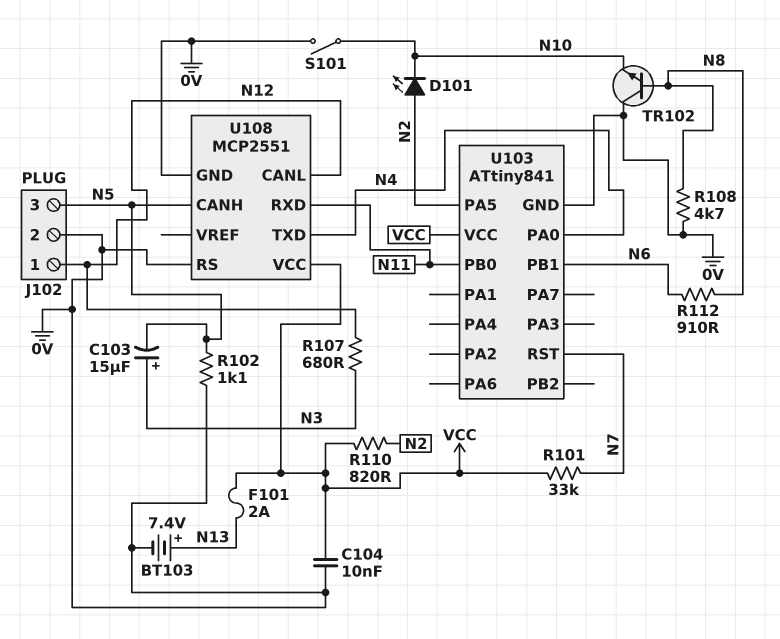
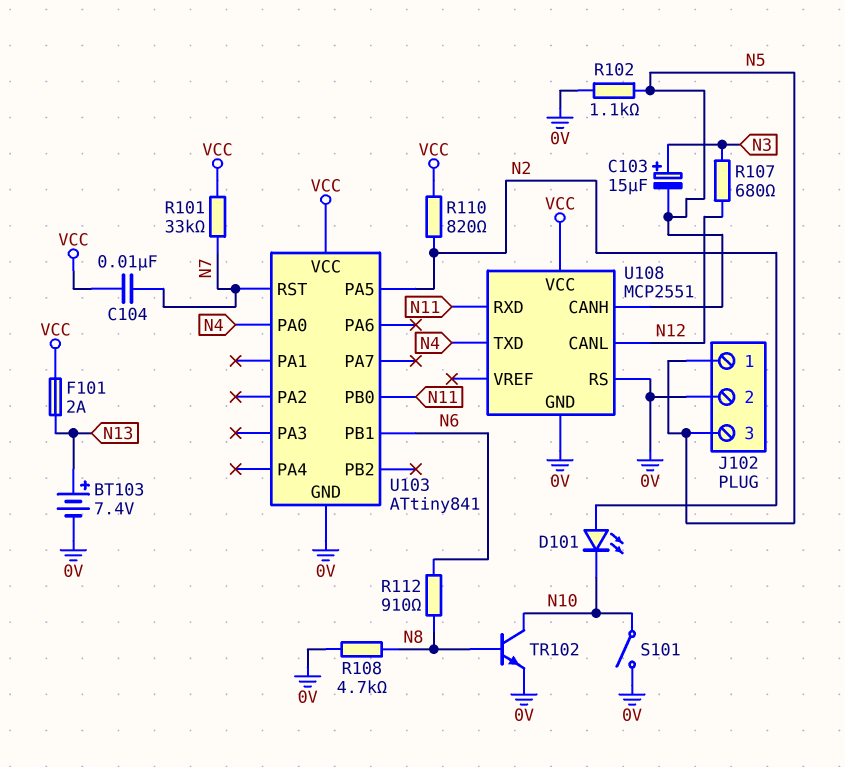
C104: 10nF (0V, VCC) -> 10nF (N7, VCC)
J102 pin 1: N12 -> N5
TR102: NPN (B N8, C 0V, E N10) -> NPN (B N8, C N10, E 0V)

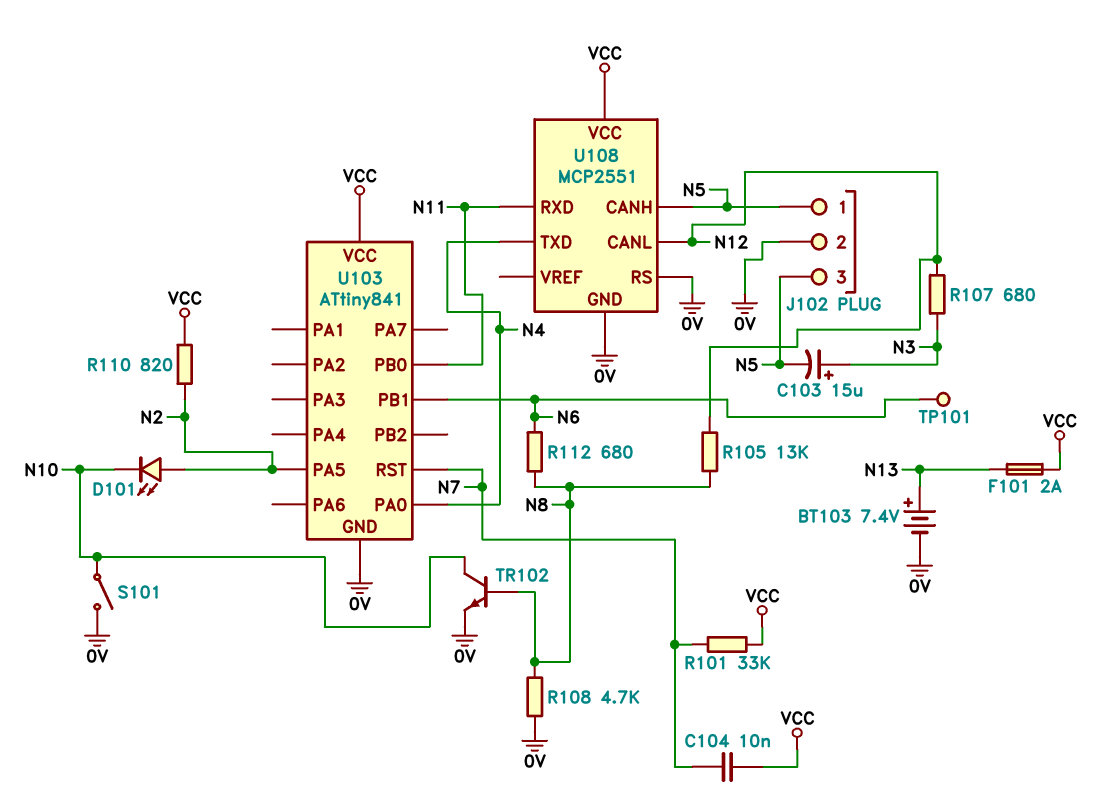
R102: 1.1k (0V, N5) -> none
R105: none -> 13k (N8, N12)
R112: 910 (N6, N8) -> 680 (N6, N8)
TP101: none -> test point (N6)

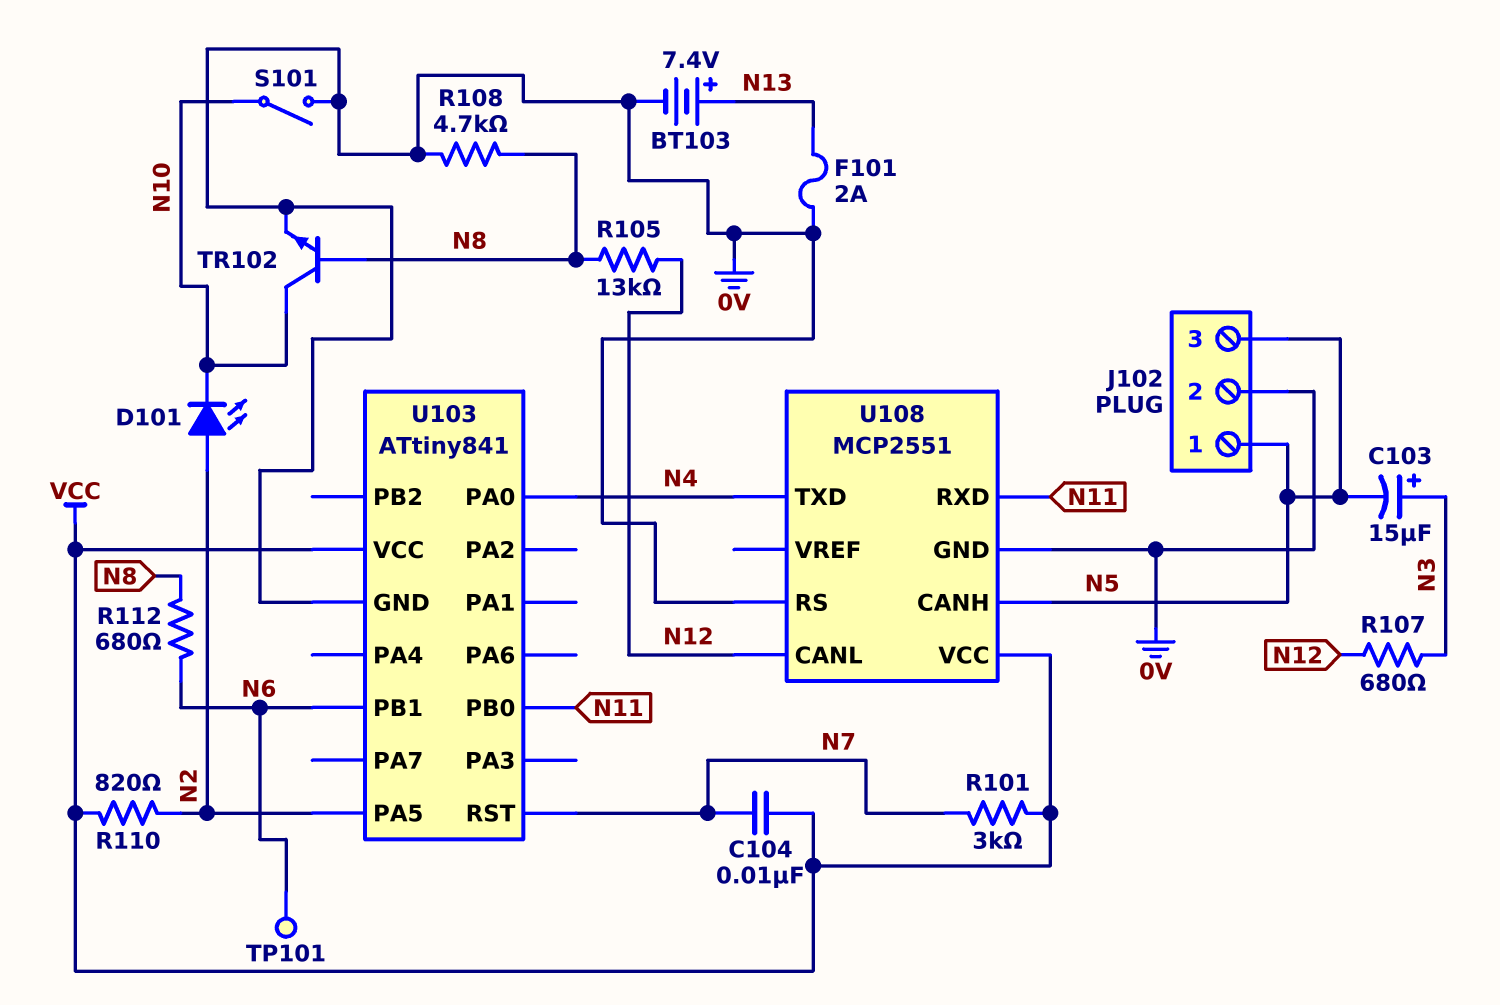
F101: 2A (N13, VCC) -> 2A (0V, N13)
R101: 33k (N7, VCC) -> 3k (N7, VCC)

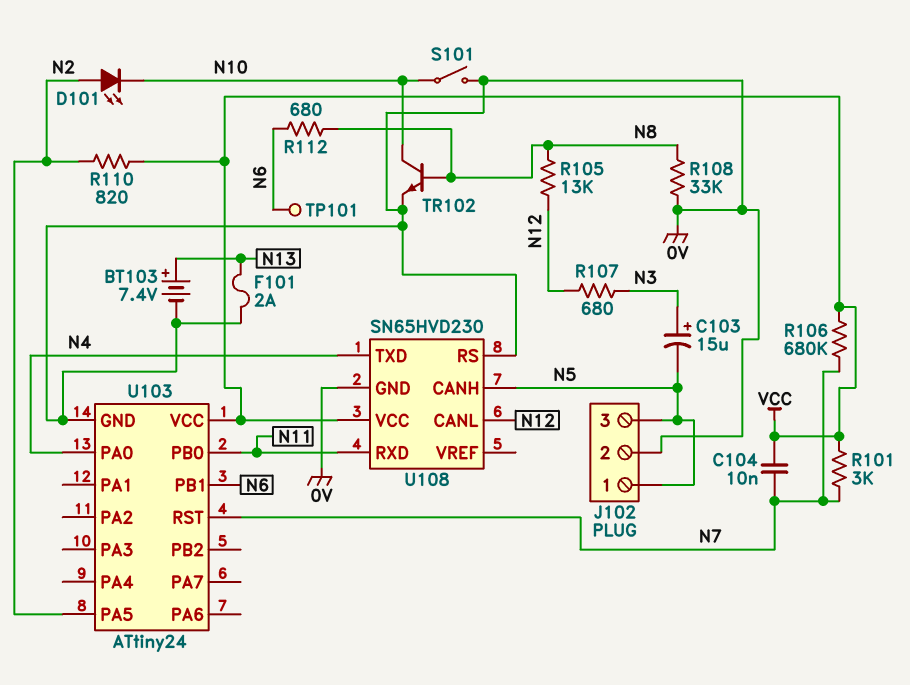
R106: none -> 680k (N7, VCC)
R108: 4.7k (0V, N8) -> 33k (0V, N8)
U103: ATtiny841 -> ATtiny24
U108: MCP2551 -> SN65HVD230

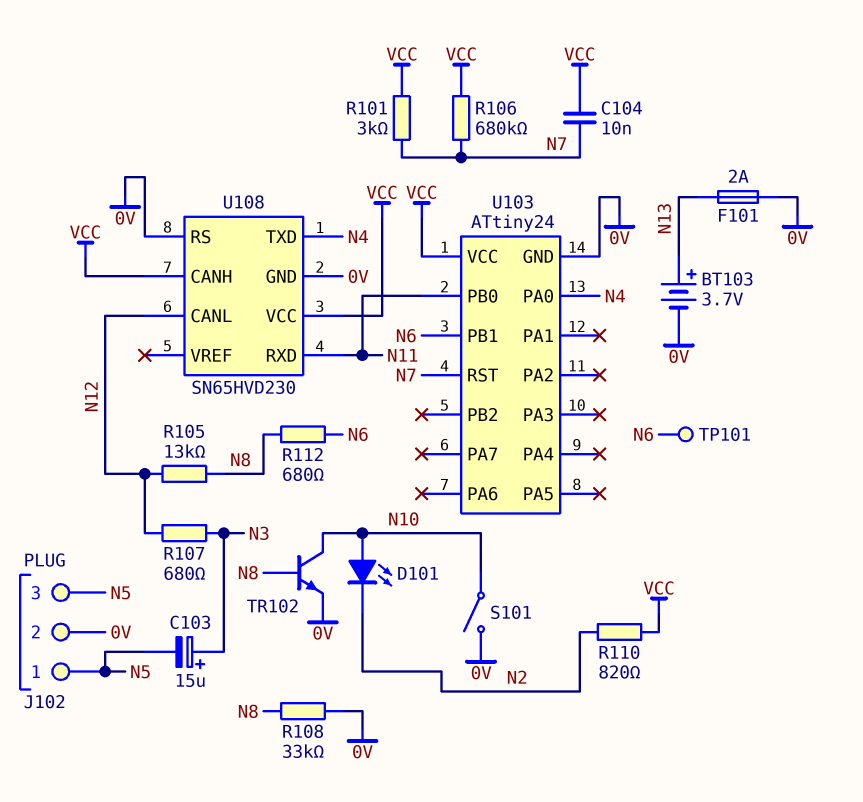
BT103: 7.4V (plus N13, minus 0V) -> 3.7V (plus N13, minus 0V)
D101: LED (A N2, K N10) -> LED (A N10, K N2)
U103 pin PA5: N2 -> none
U108 pin CANH: N5 -> VCC

